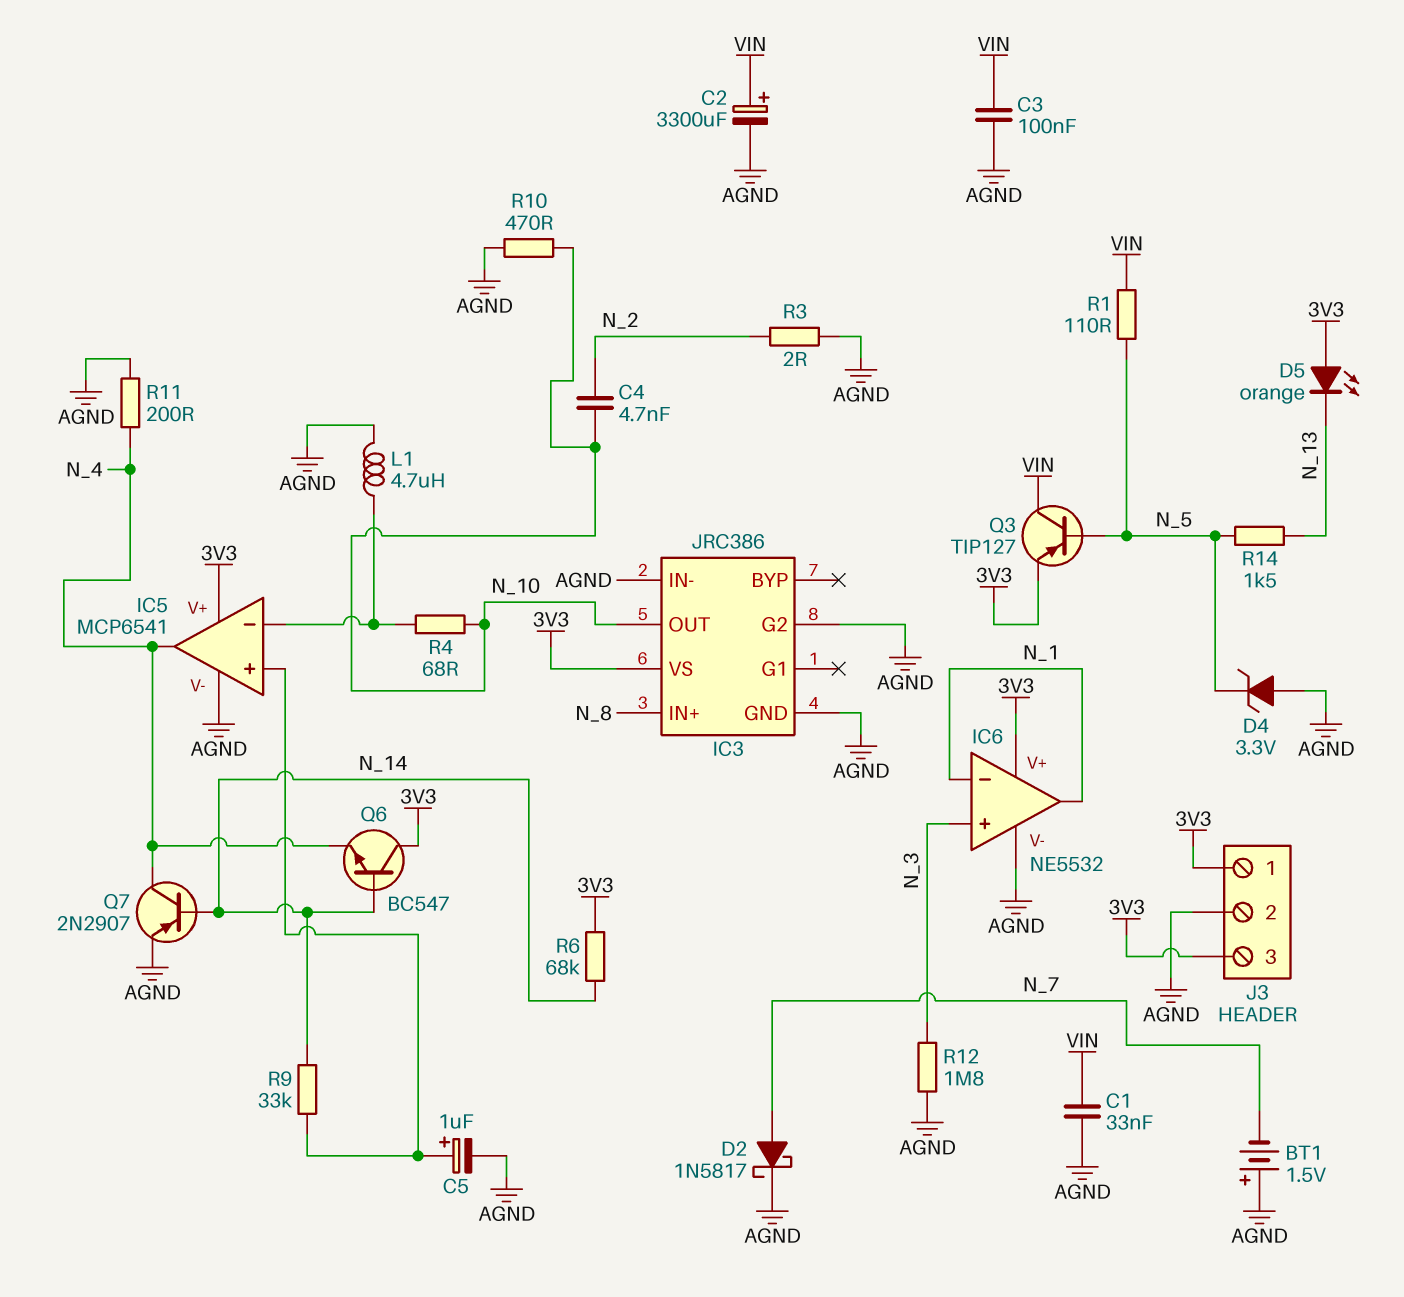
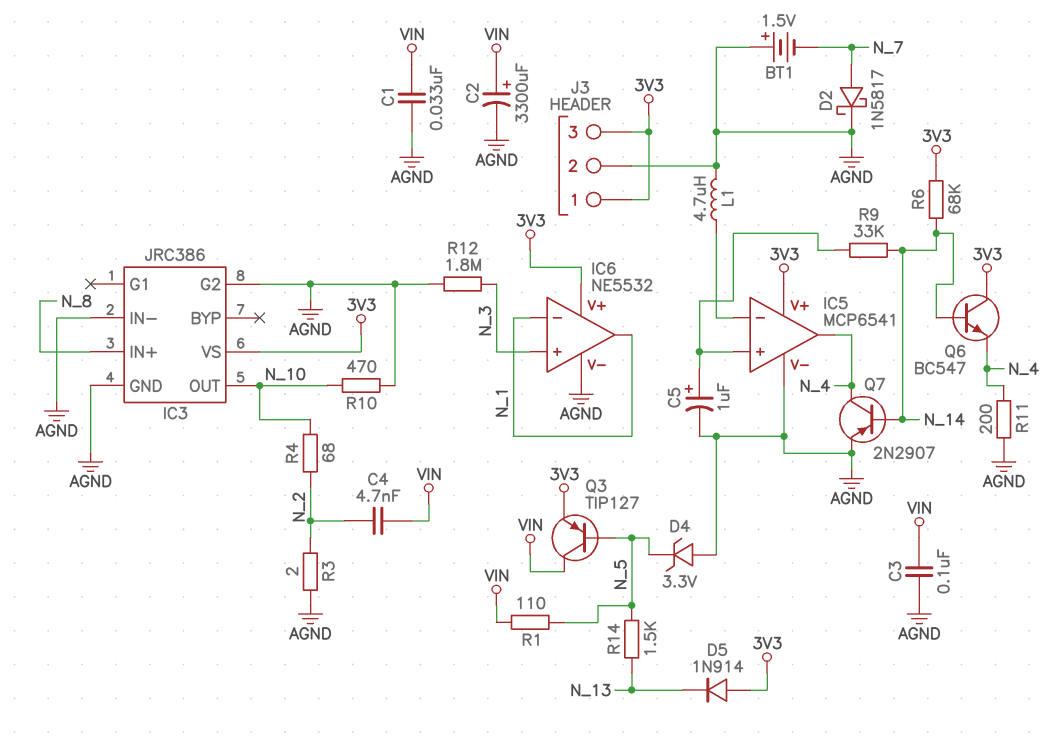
C4: 4.7nF (N_2, N_10) -> 4.7nF (N_2, VIN)
D5: LED orange (A 3V3, K N_13) -> diode 1N914 (A 3V3, K N_13)
R4: 68 (IC5/in-, N_10) -> 68 (N_2, N_10)

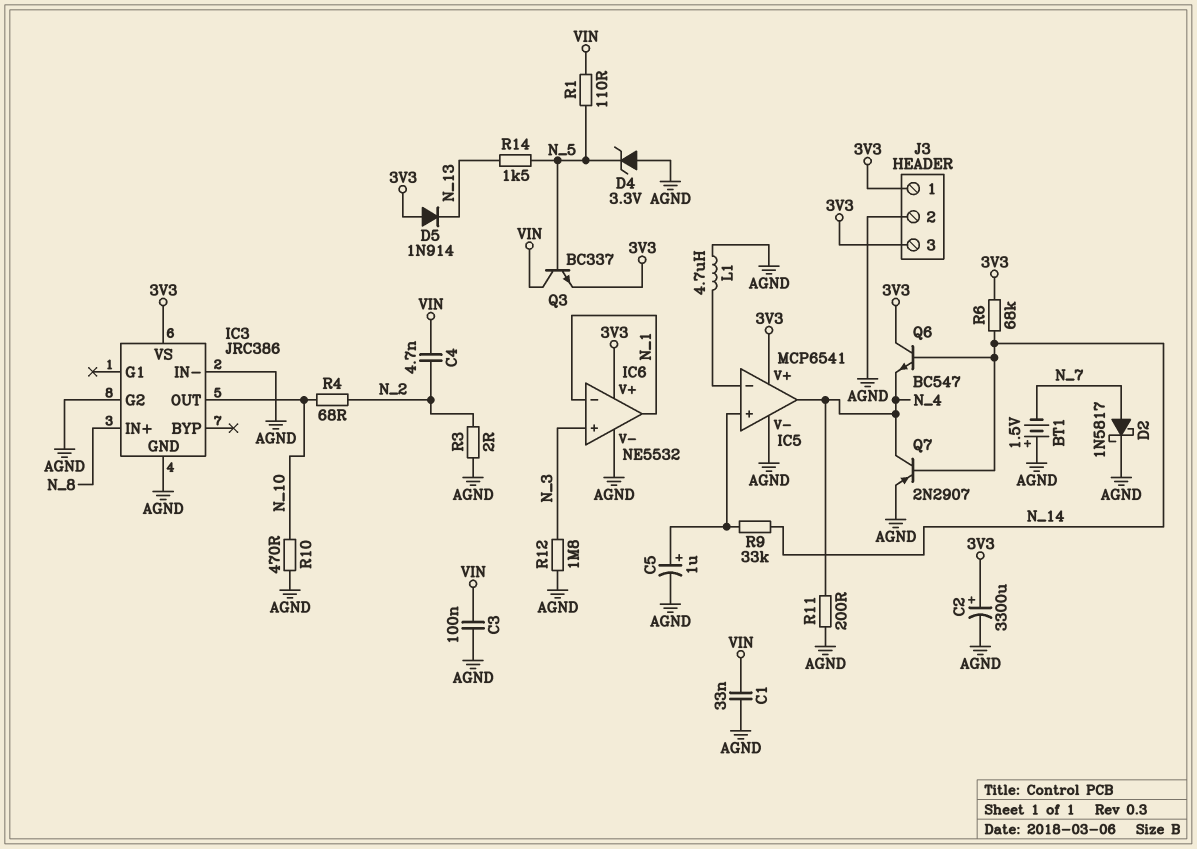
C2: 3300uF (plus VIN, minus AGND) -> 3300uF (plus 3V3, minus AGND)
Q3: PNP TIP127 (B N_5, C VIN, E 3V3) -> NPN BC337 (B N_5, C VIN, E 3V3)

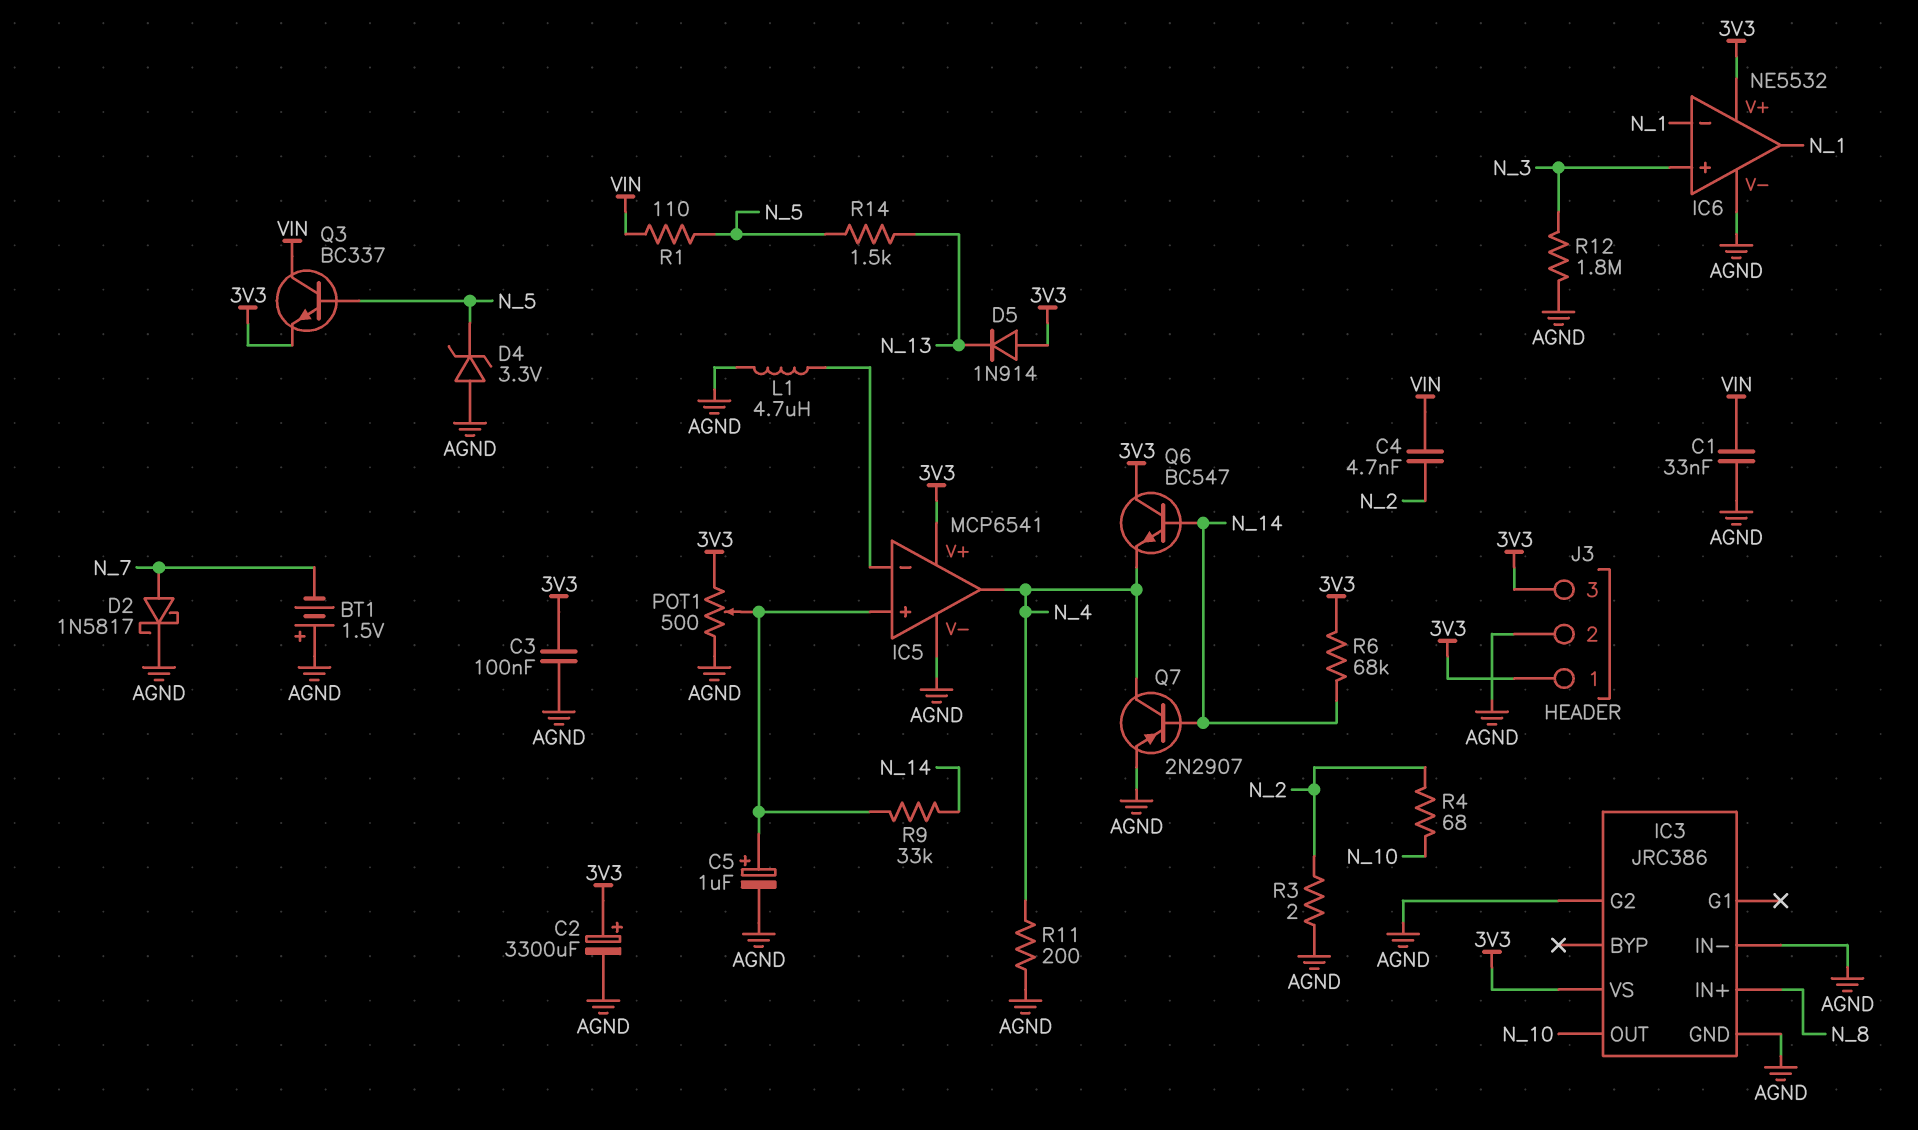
C3: 100nF (AGND, VIN) -> 100nF (3V3, AGND)
POT1: none -> 500 (3V3, AGND, wiper IC5/in+)
R10: 470 (AGND, N_10) -> none

